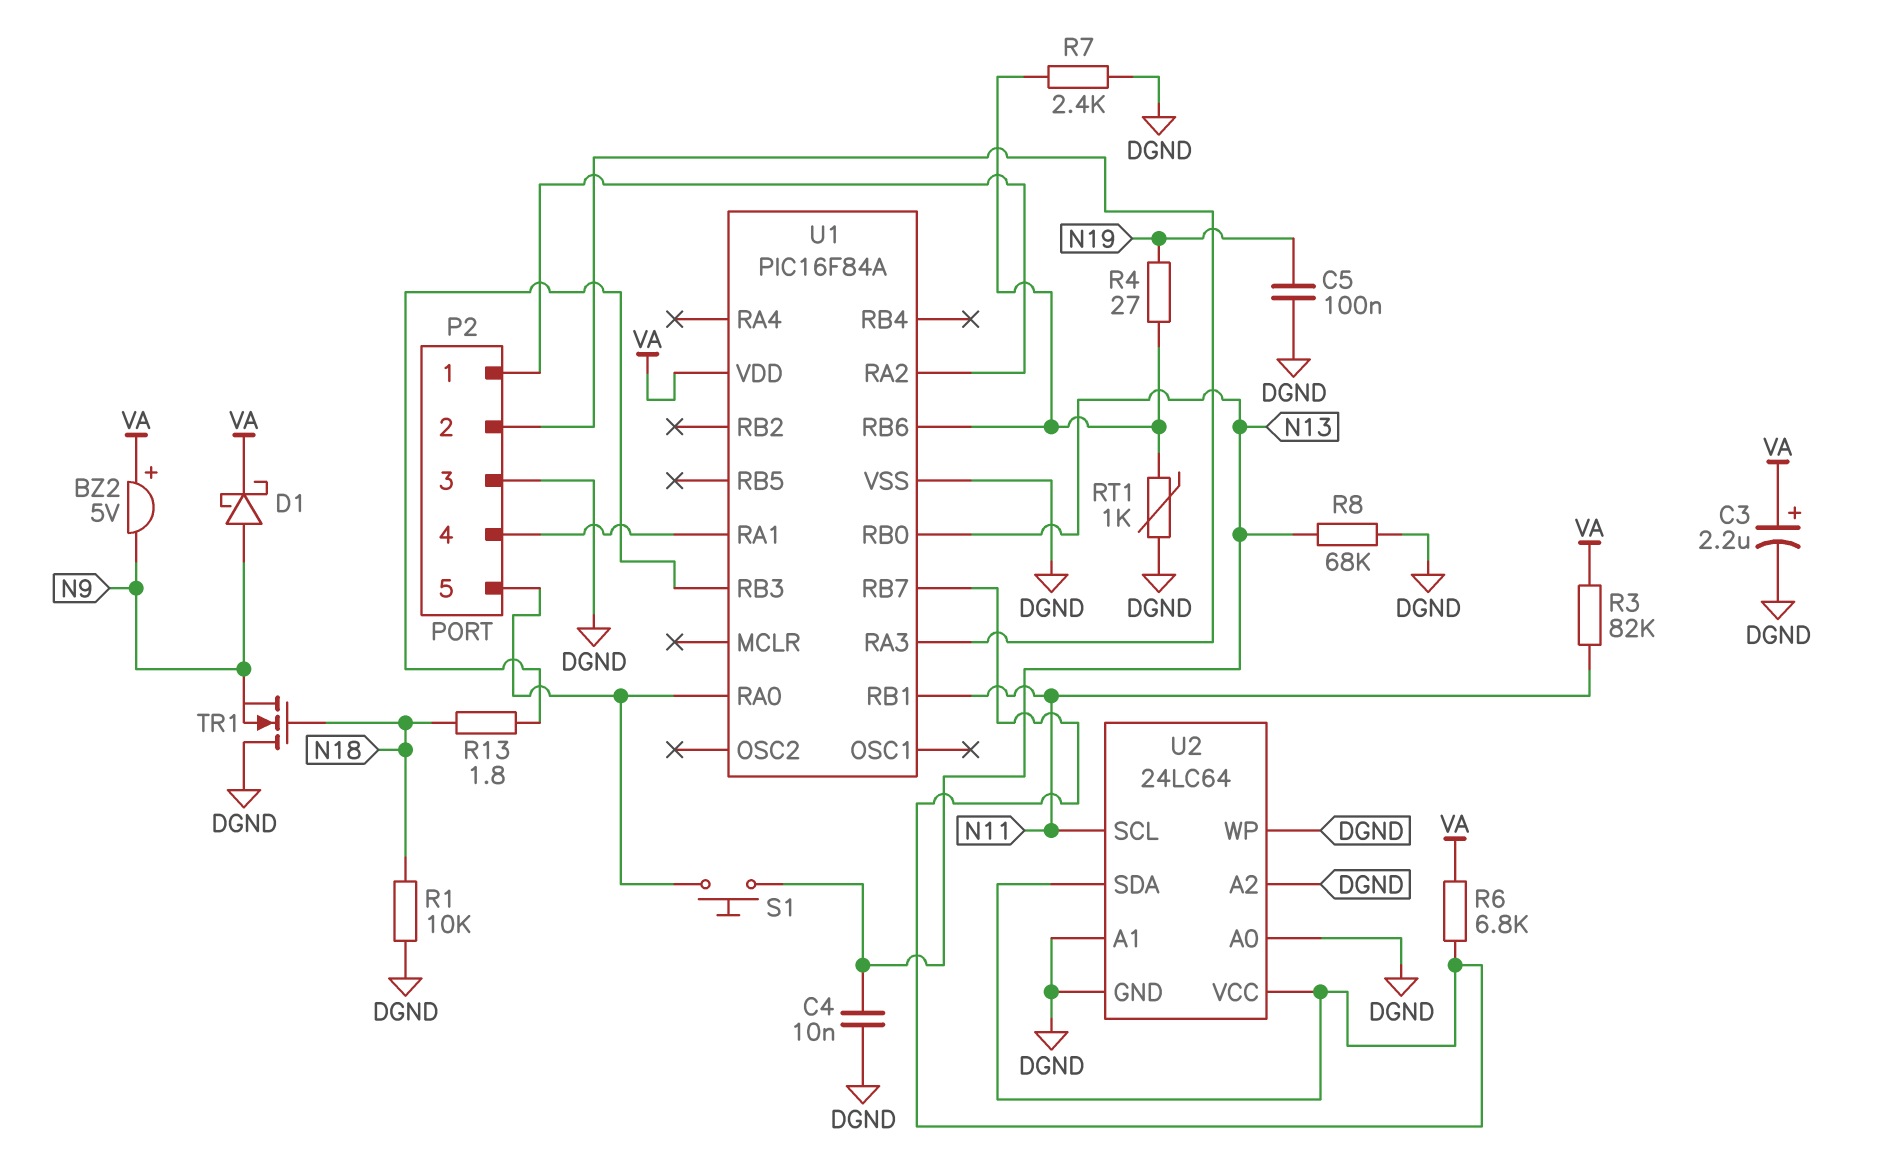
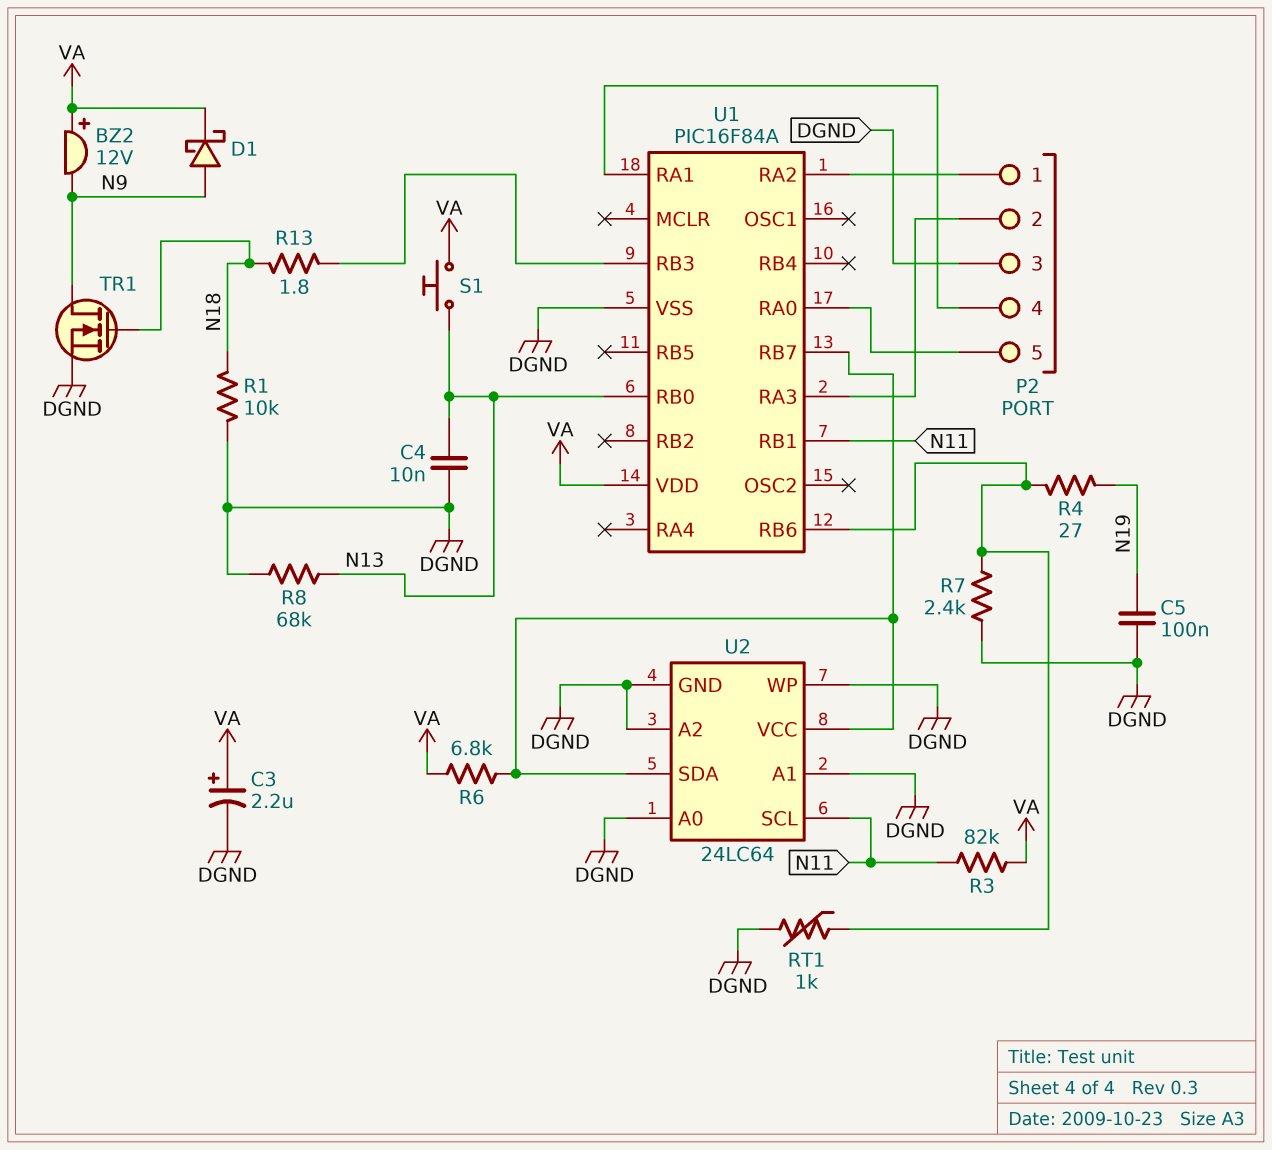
BZ2: buzzer 5V (plus VA, minus N9) -> buzzer 12V (plus VA, minus N9)
S1: button (N13, P2/5) -> button (N13, VA)
TR1: NMOS (G N18, D DGND, S N9) -> NMOS (G N18, D N9, S DGND)

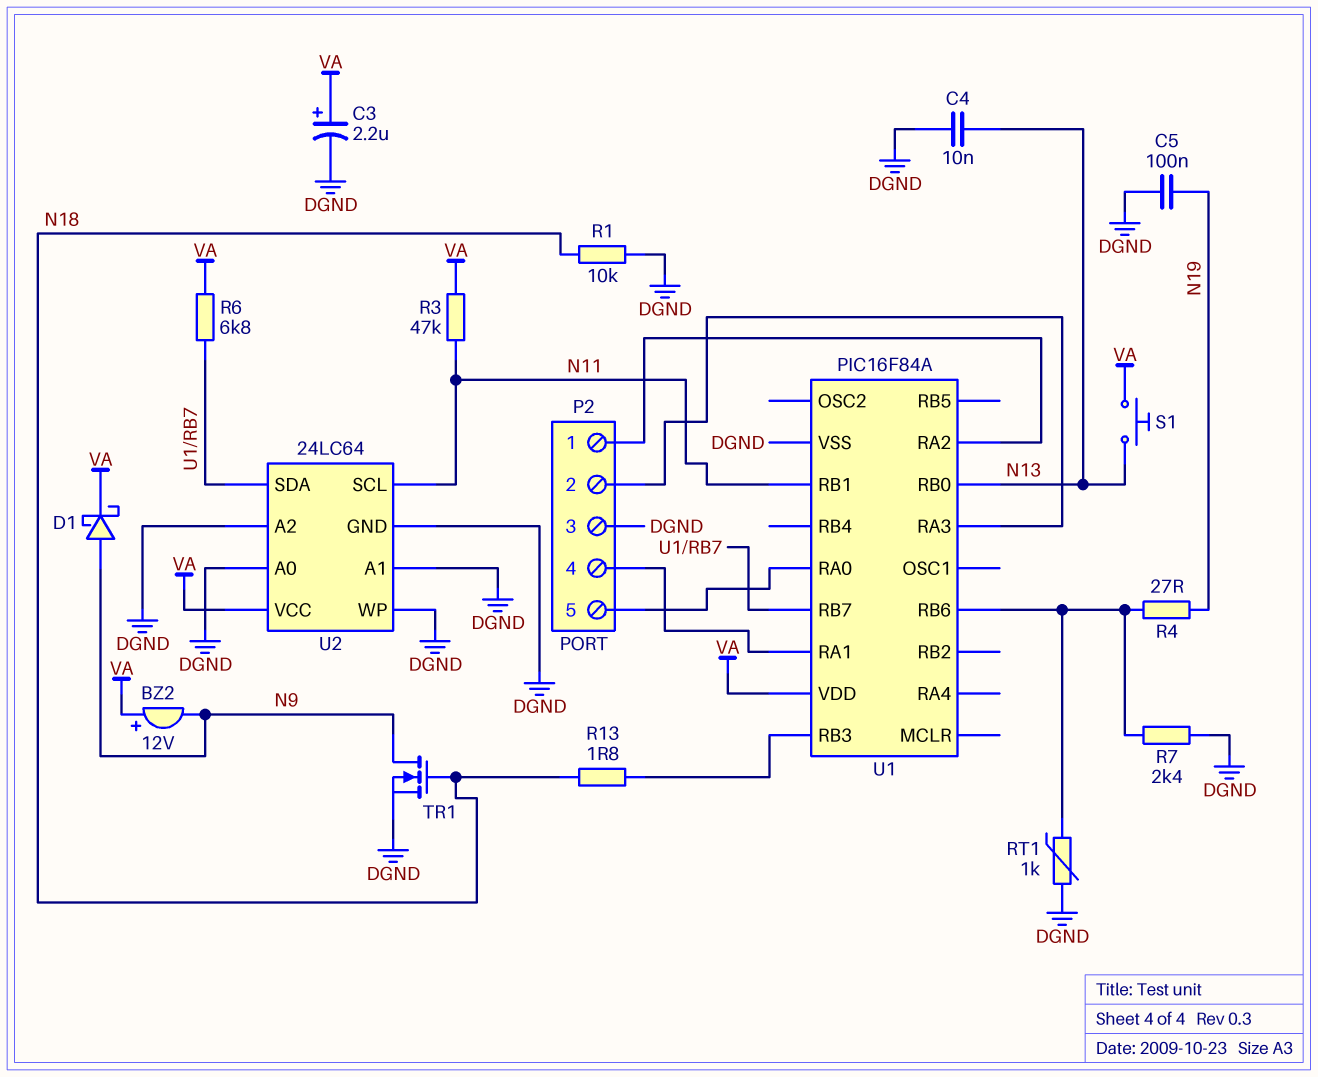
R3: 82k (N11, VA) -> 47k (N11, VA)
R8: 68k (DGND, N13) -> none
U2 pin VCC: U1/RB7 -> VA

